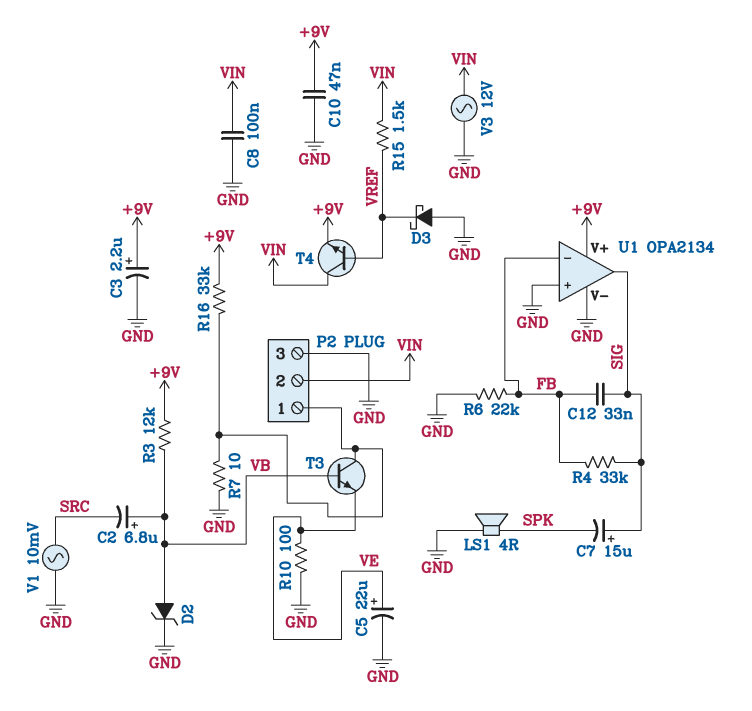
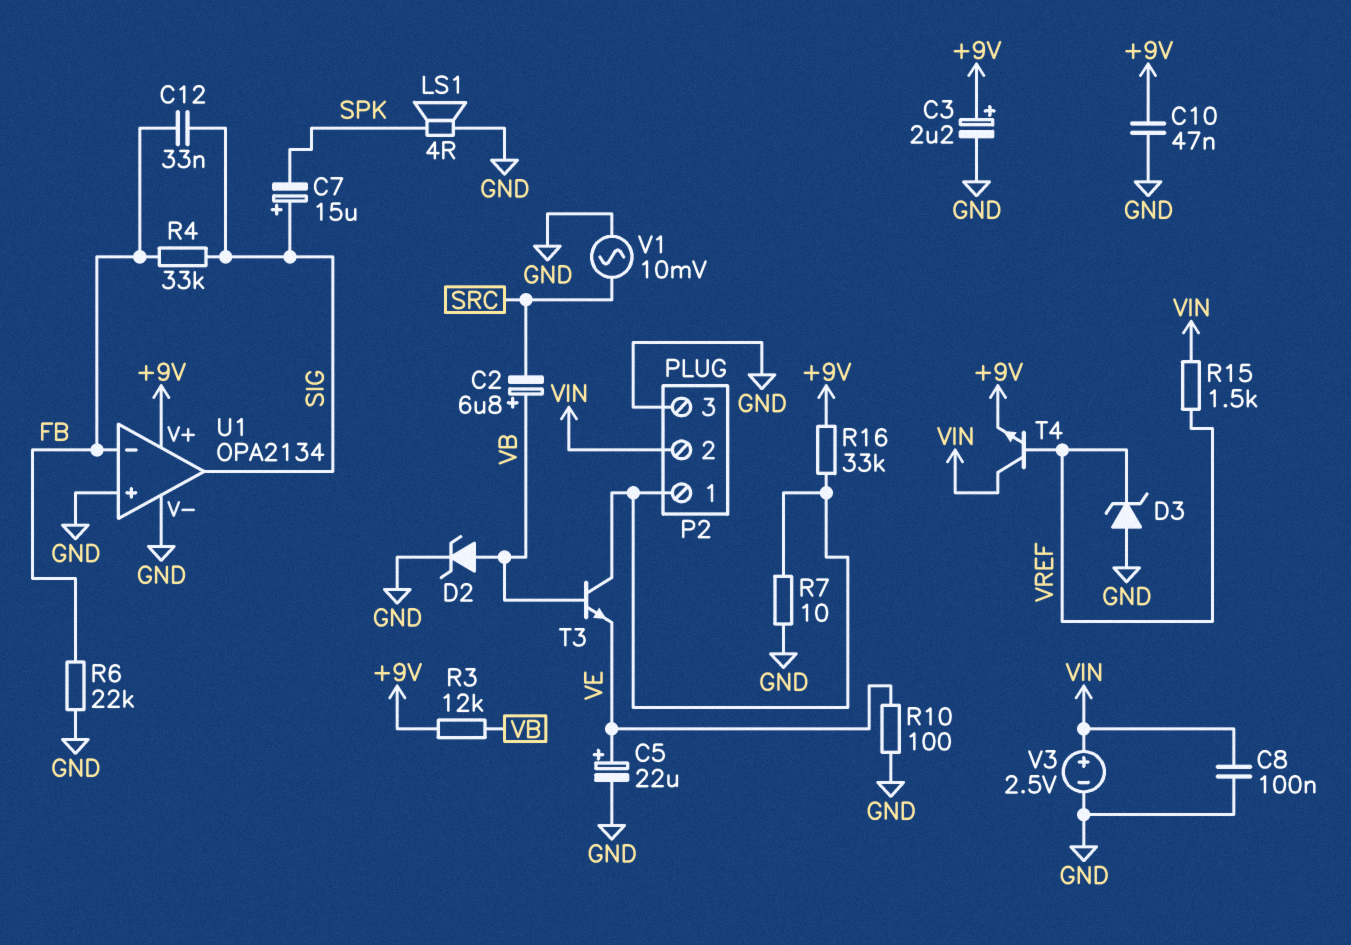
D3: schottky (A GND, K VREF) -> zener (A GND, K VREF)
V3: AC 12V (GND, VIN) -> 2.5V (plus VIN, minus GND)

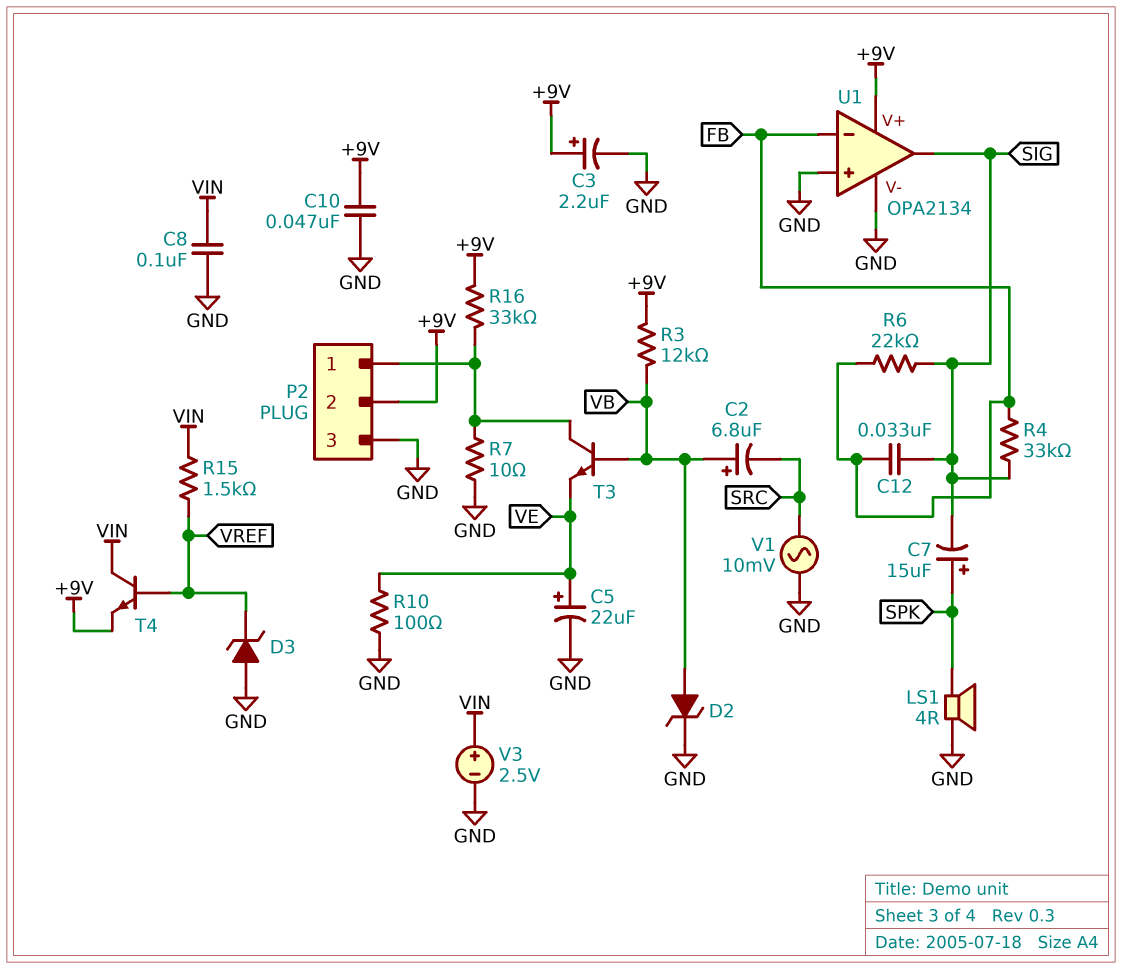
C7: 15uF (plus SIG, minus SPK) -> 15uF (plus SPK, minus SIG)
P2 pin 2: VIN -> +9V
R6: 22k (FB, GND) -> 22k (FB, SIG)

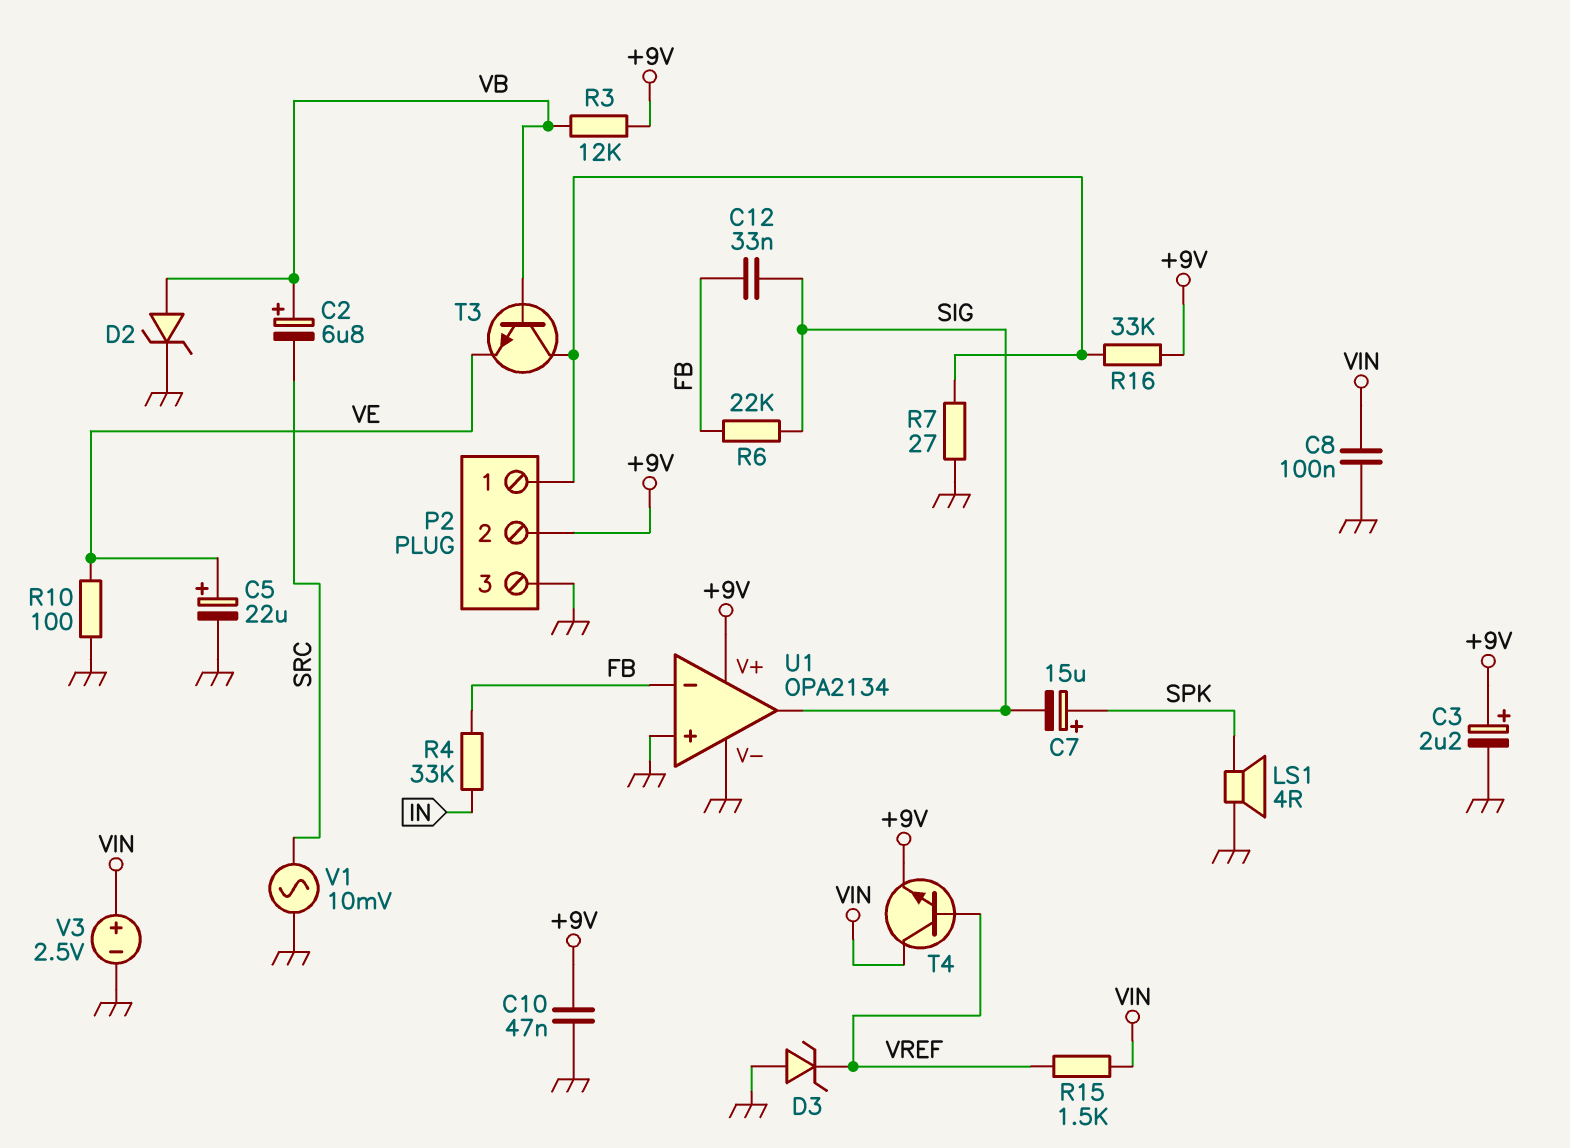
R4: 33k (FB, SIG) -> 33k (FB, IN)
R7: 10 (GND, P2/1) -> 27 (GND, P2/1)

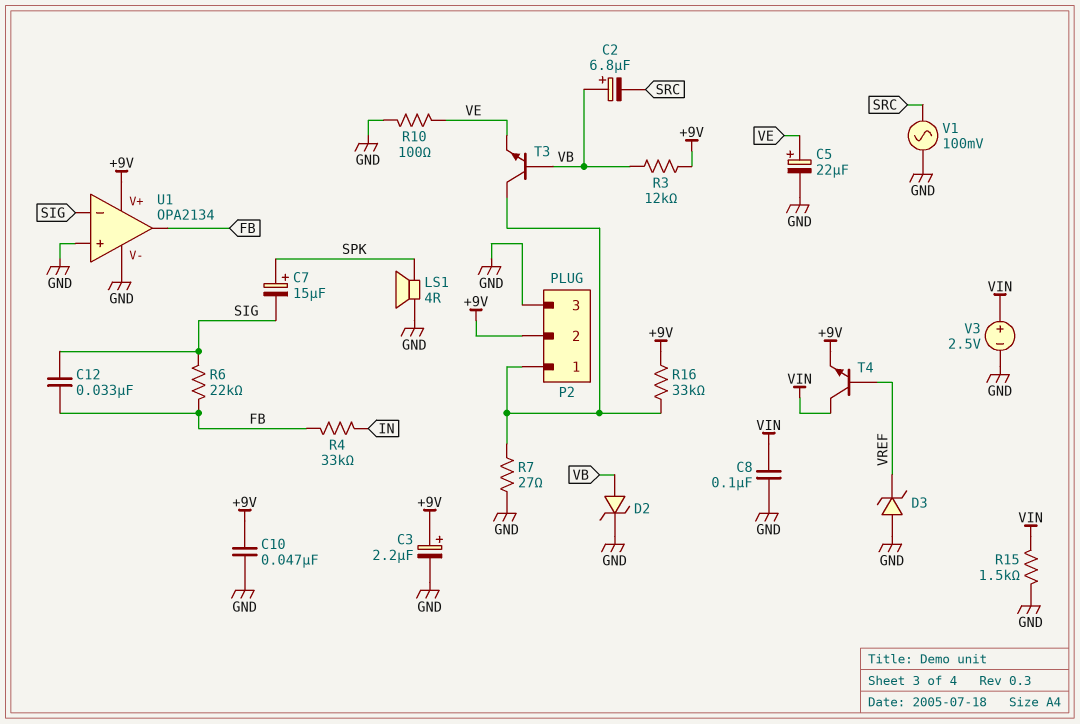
R15: 1.5k (VIN, VREF) -> 1.5k (GND, VIN)
U1 pin in-: FB -> SIG
U1 pin out: SIG -> FB
V1: AC 10mV (GND, SRC) -> AC 100mV (GND, SRC)

